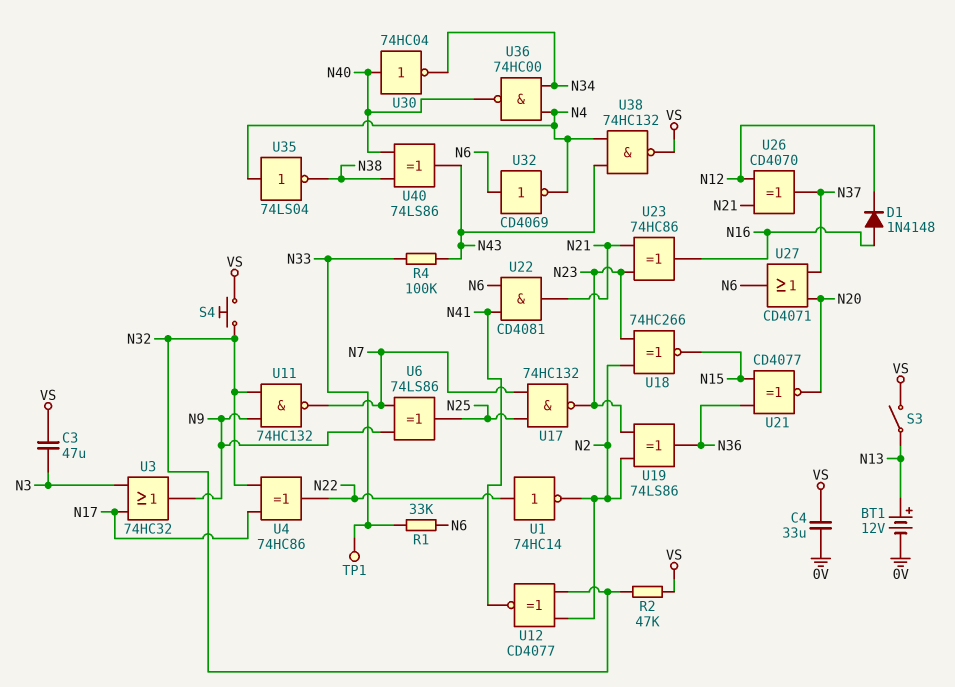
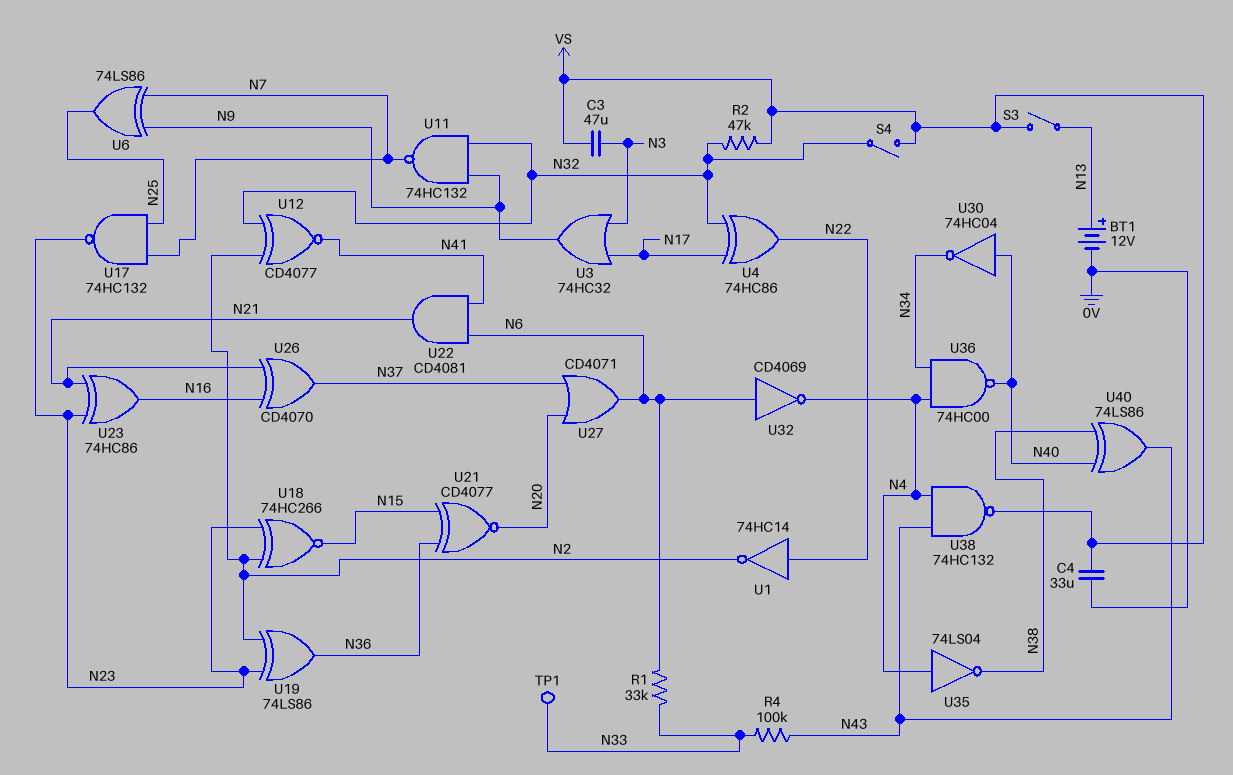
D1: diode 1N4148 (A N16, K N12) -> none
S4: button (N32, VS) -> switch (N32, VS)
U26: XOR CD4070 (in N12, in N21, out N37) -> XOR CD4070 (in N16, in N21, out N37)

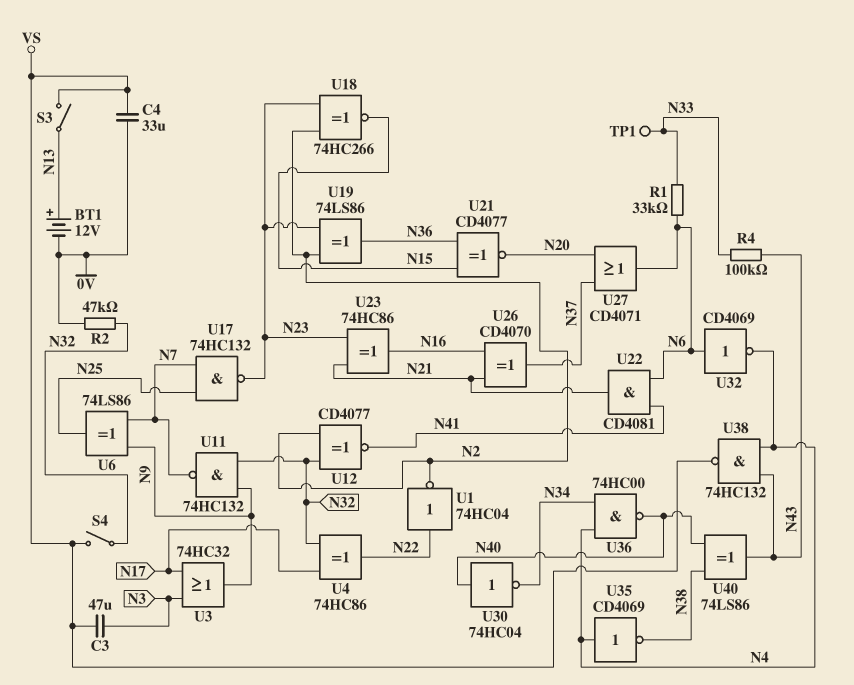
R2: 47k (N32, VS) -> 47k (0V, N32)
U1: NOT 74HC14 (in N22, out N2) -> NOT 74HC04 (in N22, out N2)
U35: NOT 74LS04 (in N4, out N38) -> NOT CD4069 (in N4, out N38)

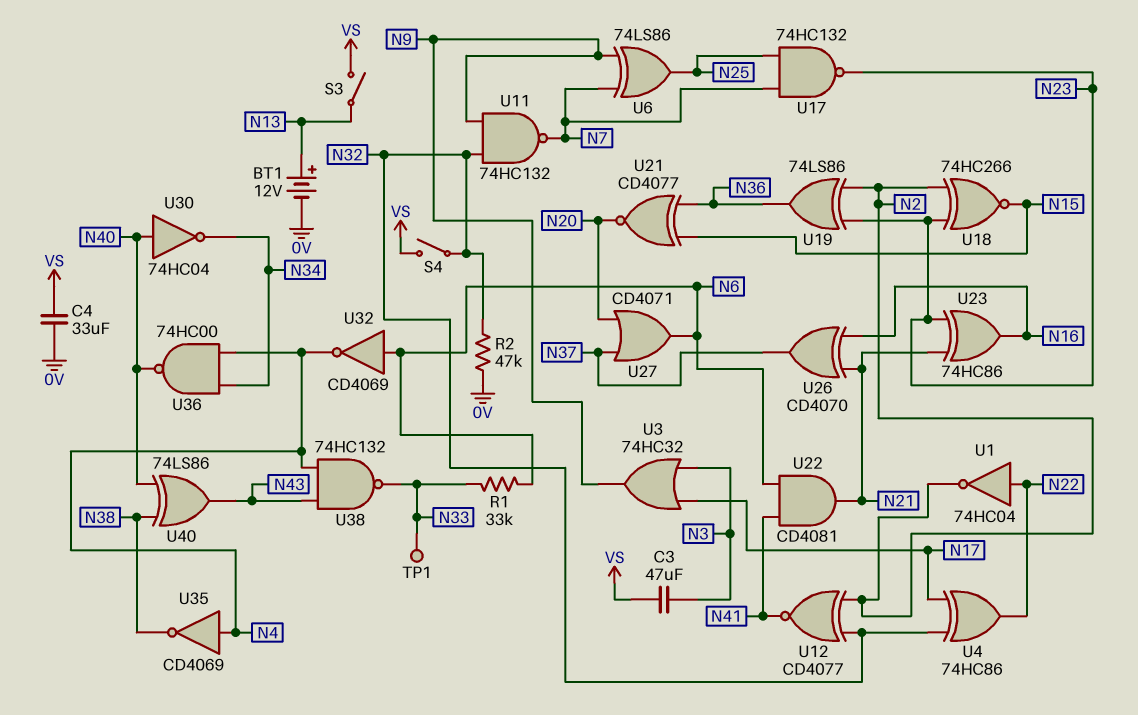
R4: 100k (N33, N43) -> none
U38: NAND 74HC132 (in N4, in N43, out VS) -> NAND 74HC132 (in N4, in N43, out N33)

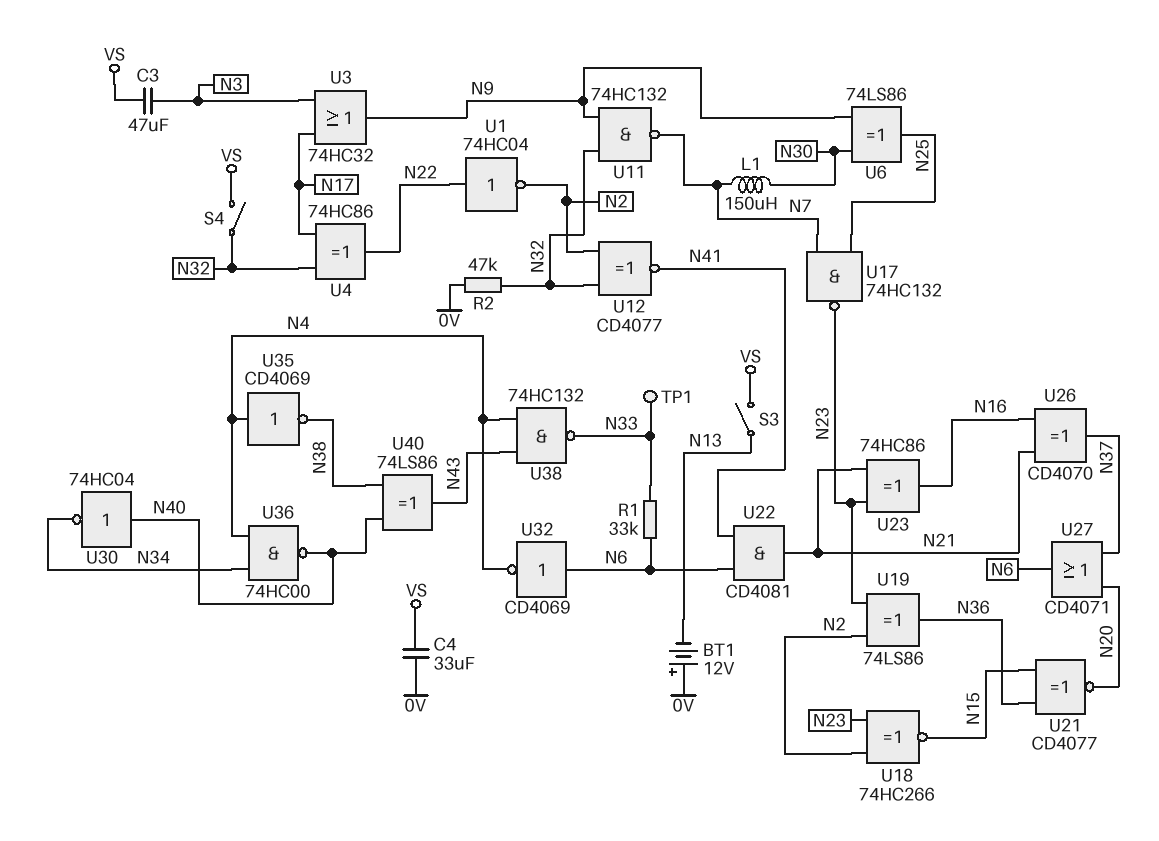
BT1: 12V (plus N13, minus 0V) -> 12V (plus 0V, minus N13)
L1: none -> 150uH (N7, N30)
U6: XOR 74LS86 (in N7, in N9, out N25) -> XOR 74LS86 (in N9, in N30, out N25)

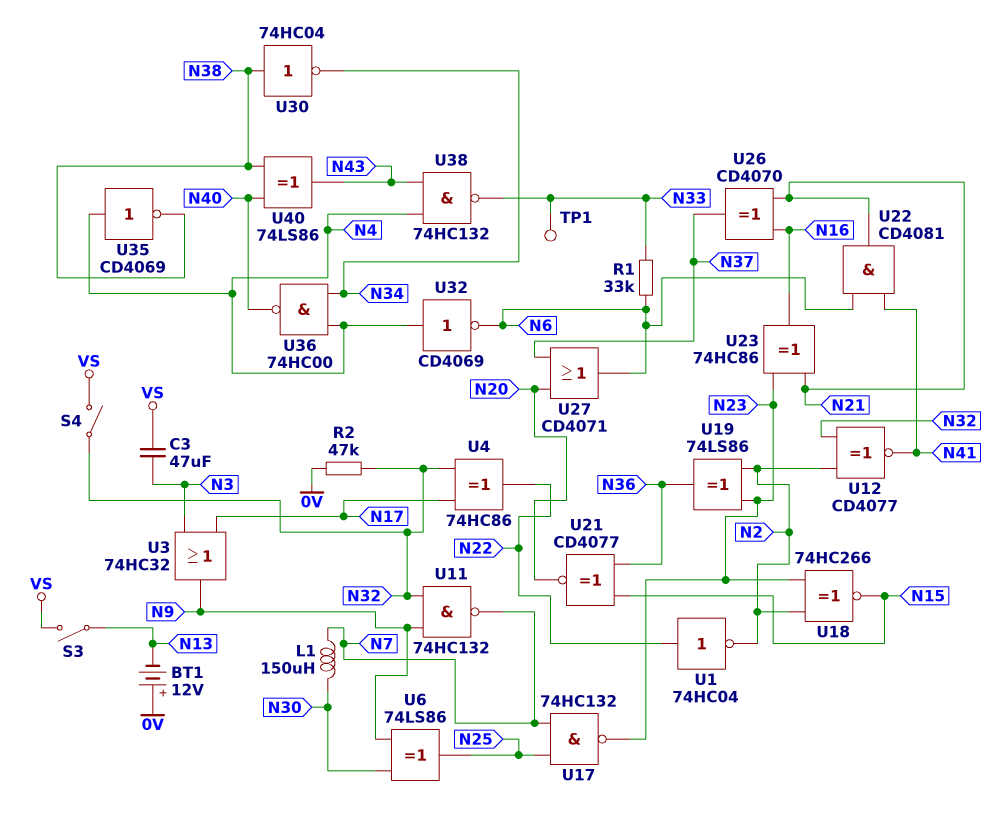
C4: 33uF (0V, VS) -> none
U30: NOT 74HC04 (in N40, out N34) -> NOT 74HC04 (in N38, out N34)
U32: NOT CD4069 (in N6, out N4) -> NOT CD4069 (in N4, out N6)

